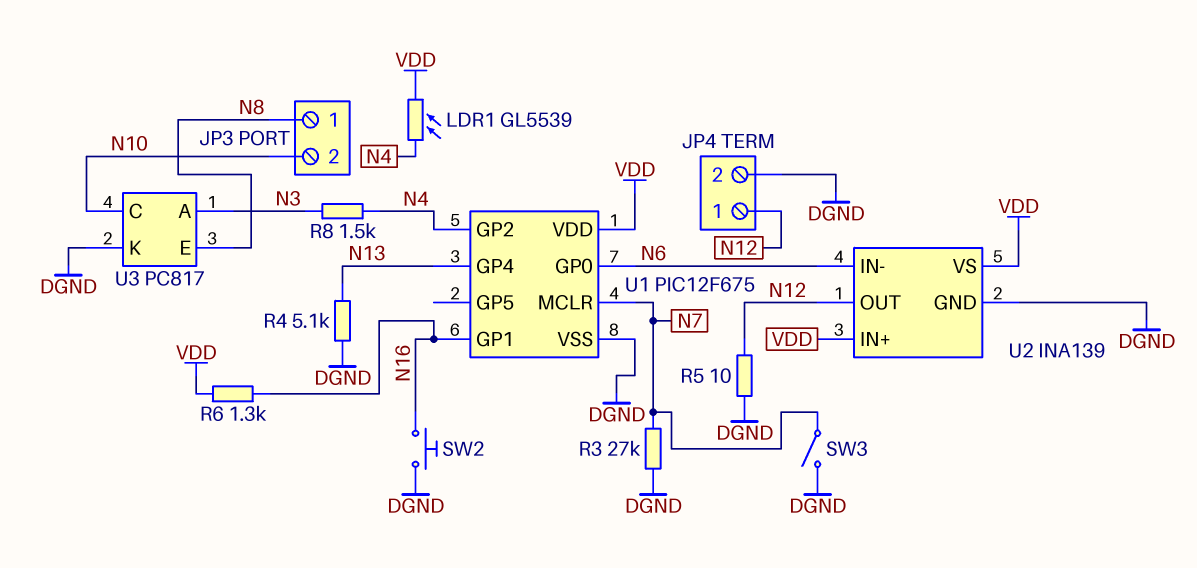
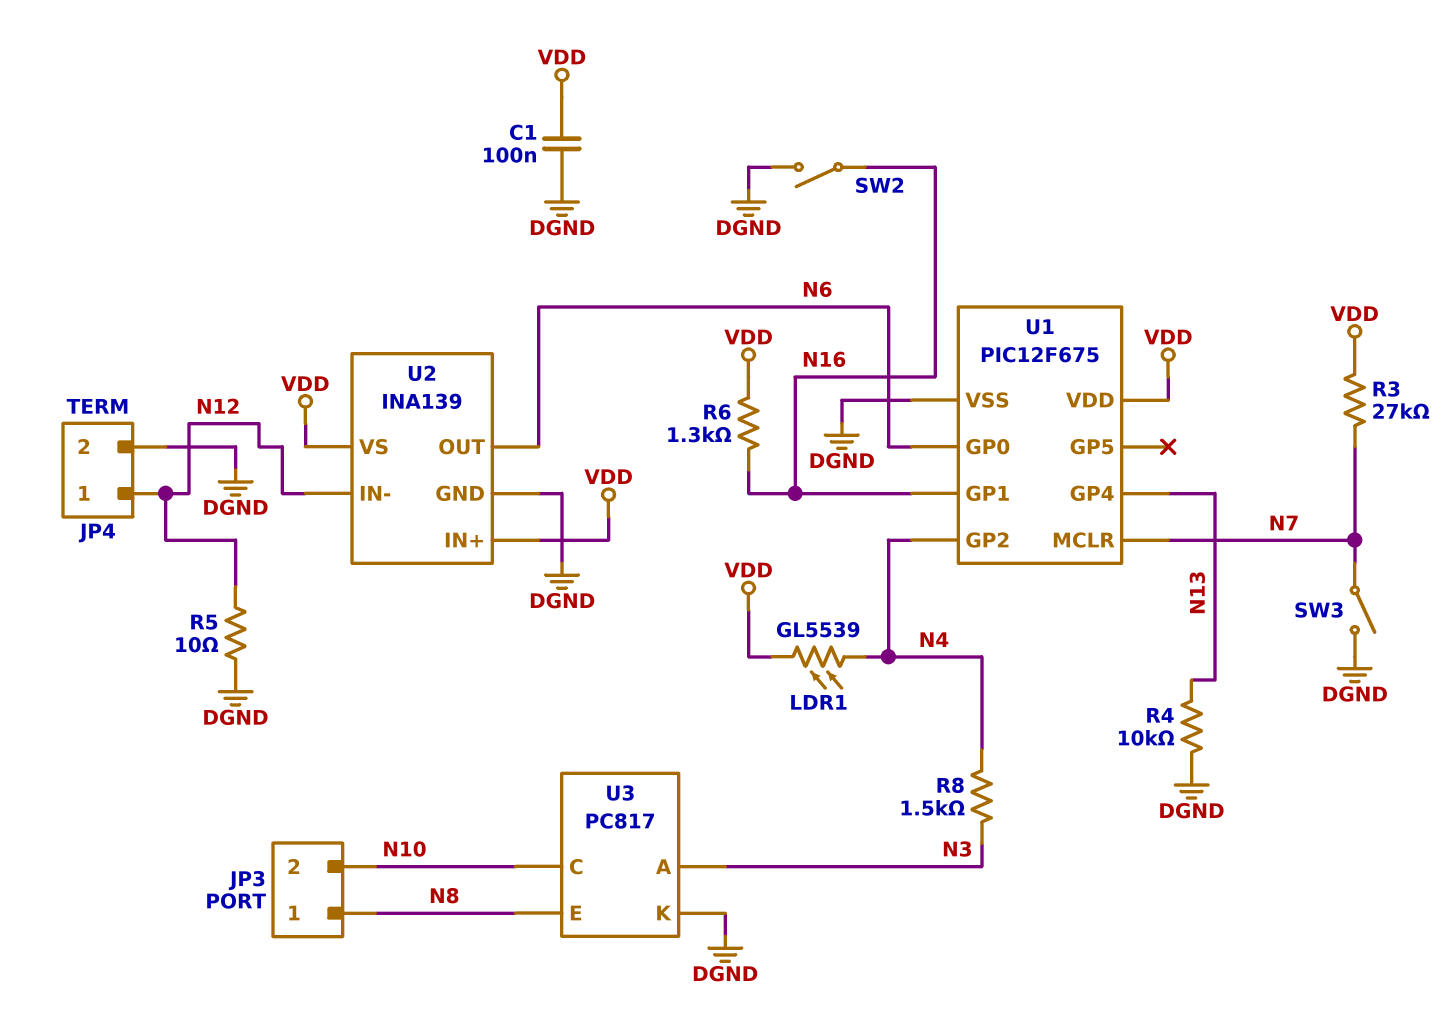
C1: none -> 100nF (DGND, VDD)
R3: 27k (DGND, N7) -> 27k (N7, VDD)
R4: 5.1k (DGND, N13) -> 10k (DGND, N13)
SW2: button (DGND, N16) -> switch (DGND, N16)
U2 pin IN-: N6 -> N12
U2 pin OUT: N12 -> N6

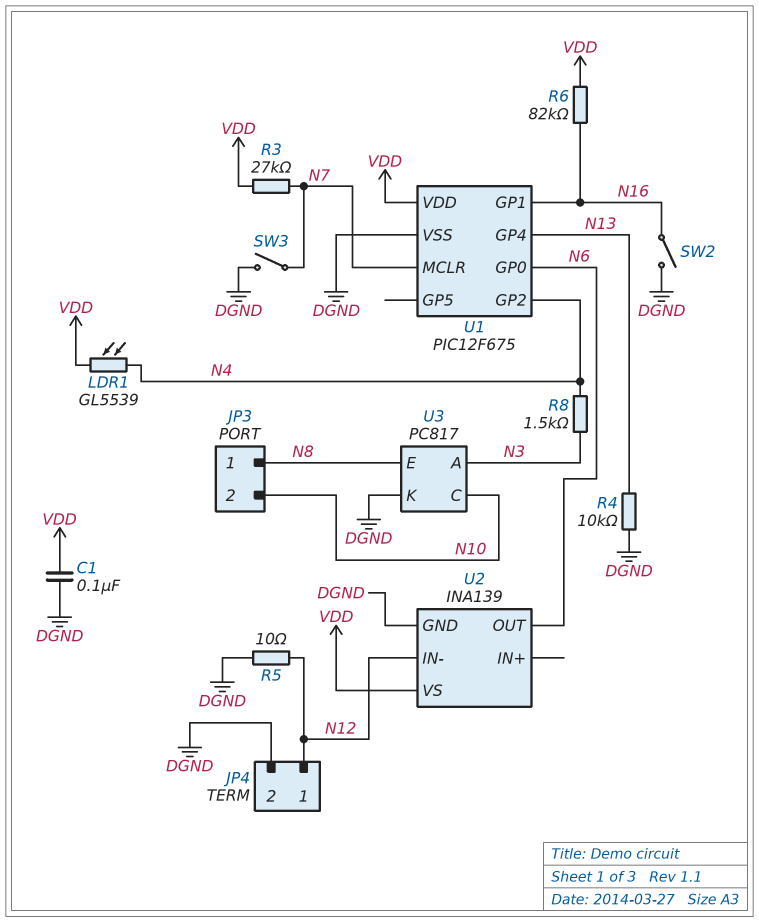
R6: 1.3k (N16, VDD) -> 82k (N16, VDD)
U2 pin IN+: VDD -> none

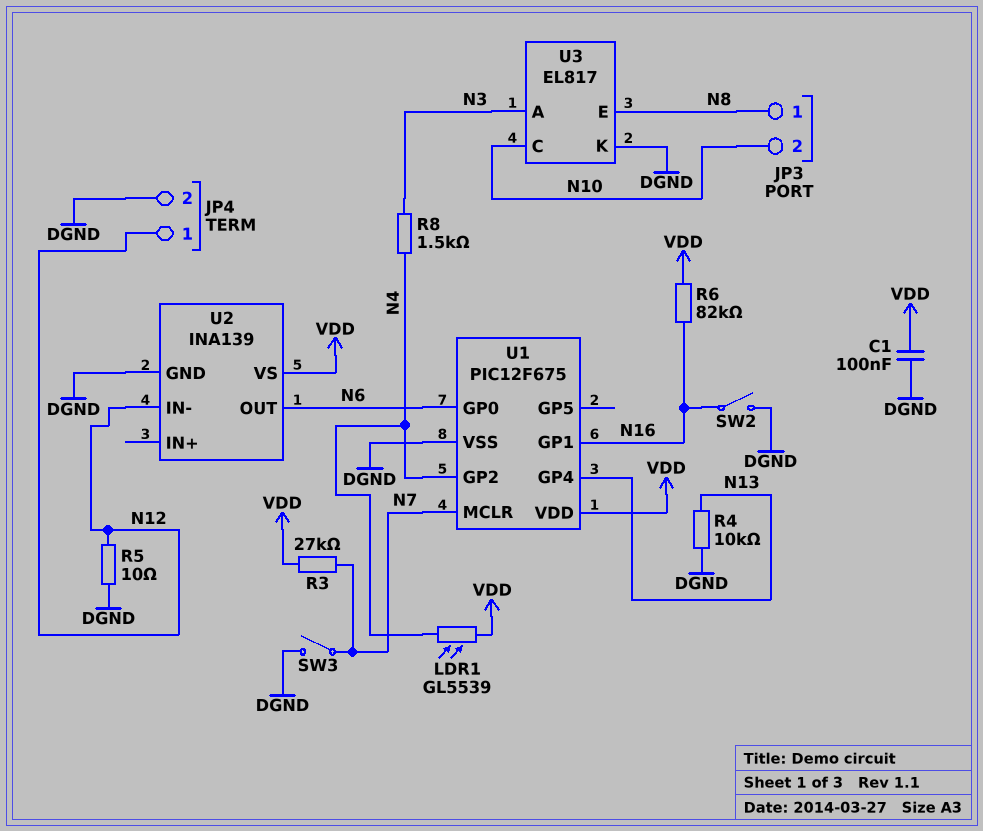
U3: PC817 -> EL817

